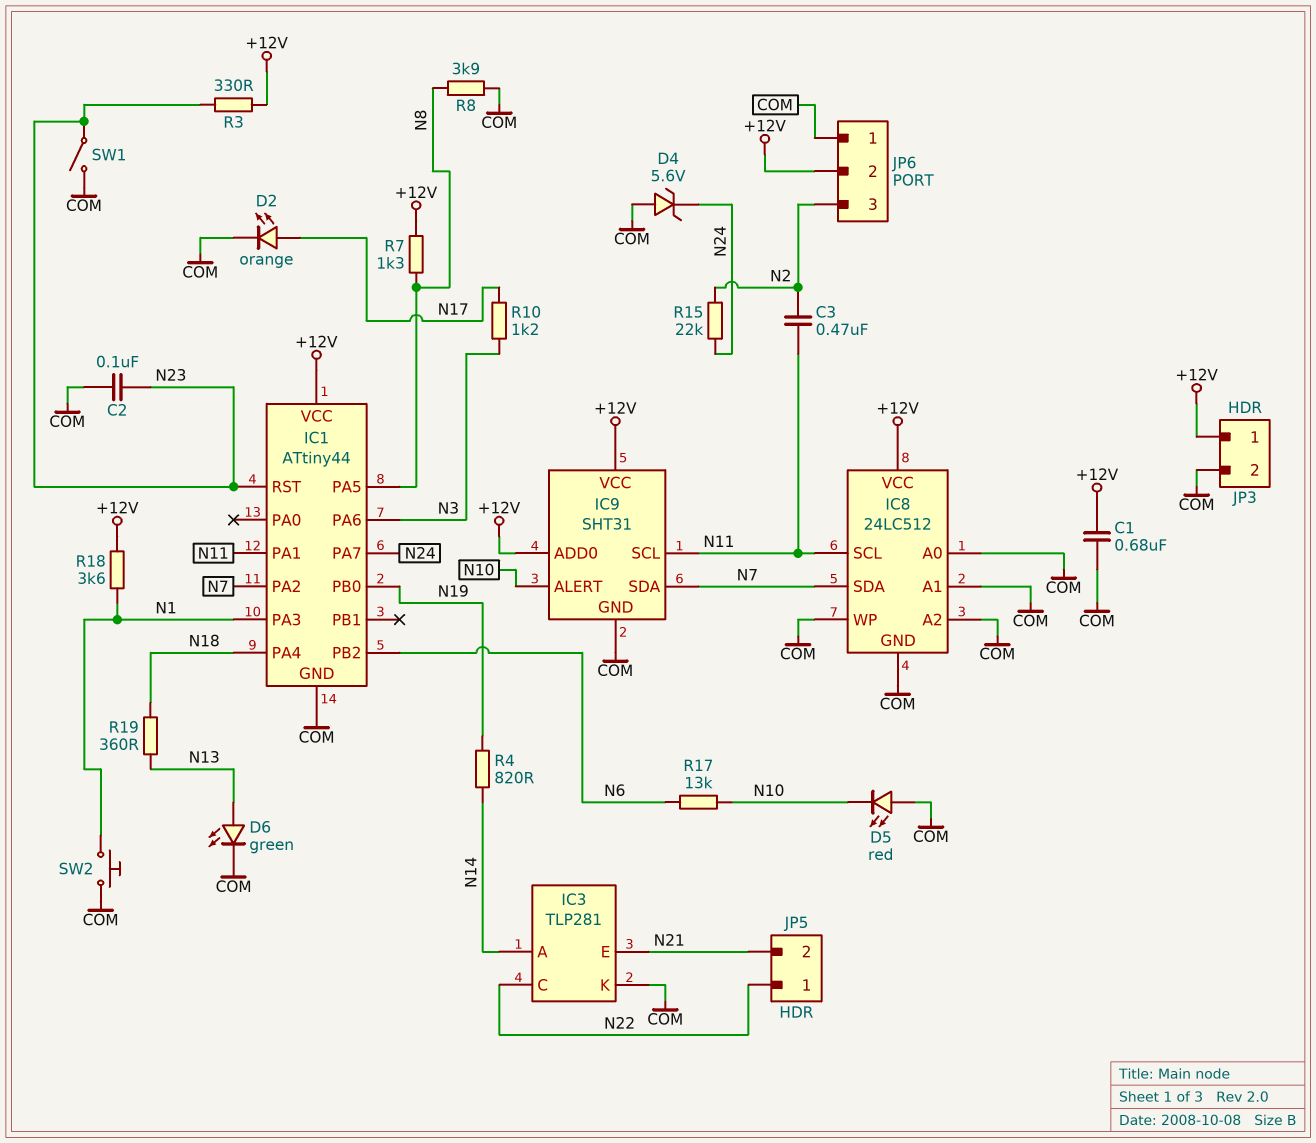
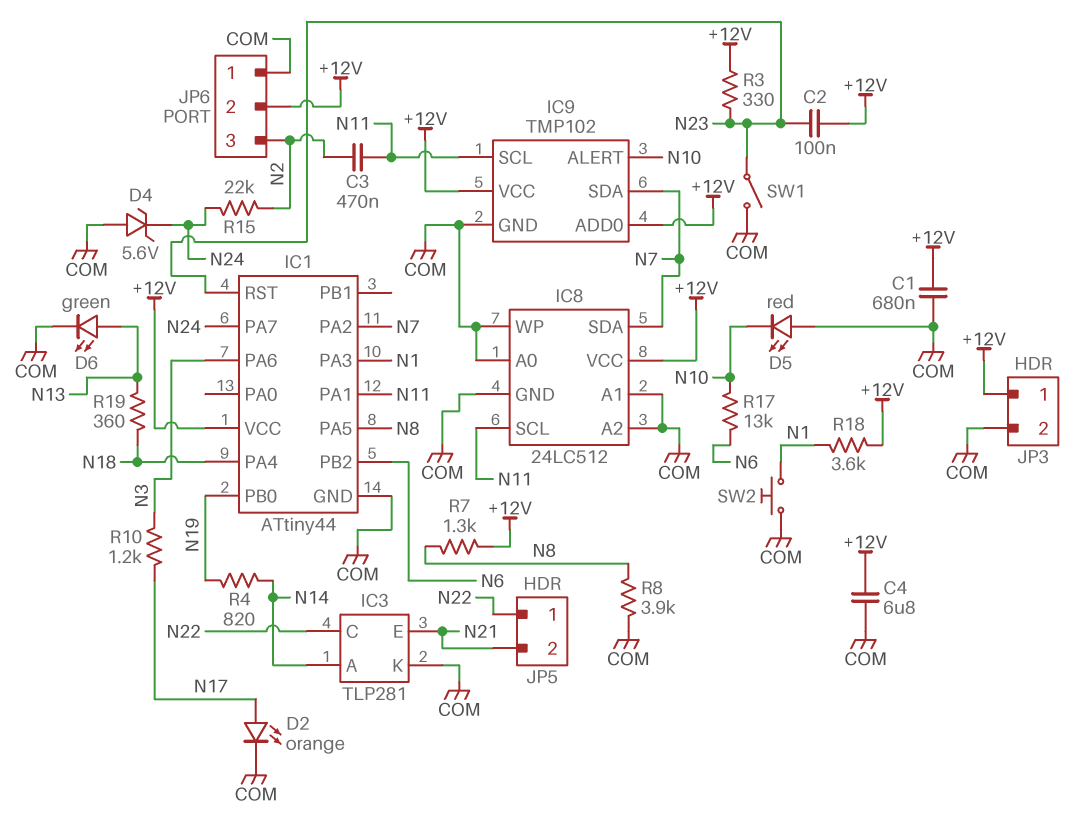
C2: 100nF (COM, N23) -> 100nF (+12V, N23)
C4: none -> 6.8uF (+12V, COM)
IC9: SHT31 -> TMP102

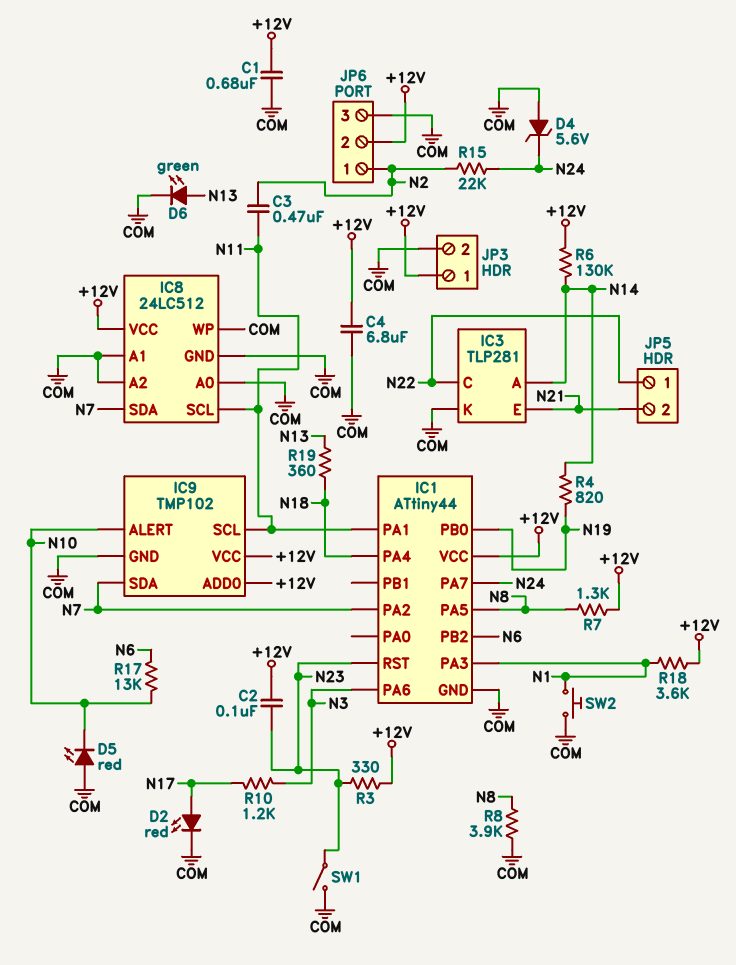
D2: LED orange (A N17, K COM) -> LED red (A N17, K COM)
JP6 pin 1: COM -> N2
JP6 pin 3: N2 -> COM
R6: none -> 130k (+12V, N14)

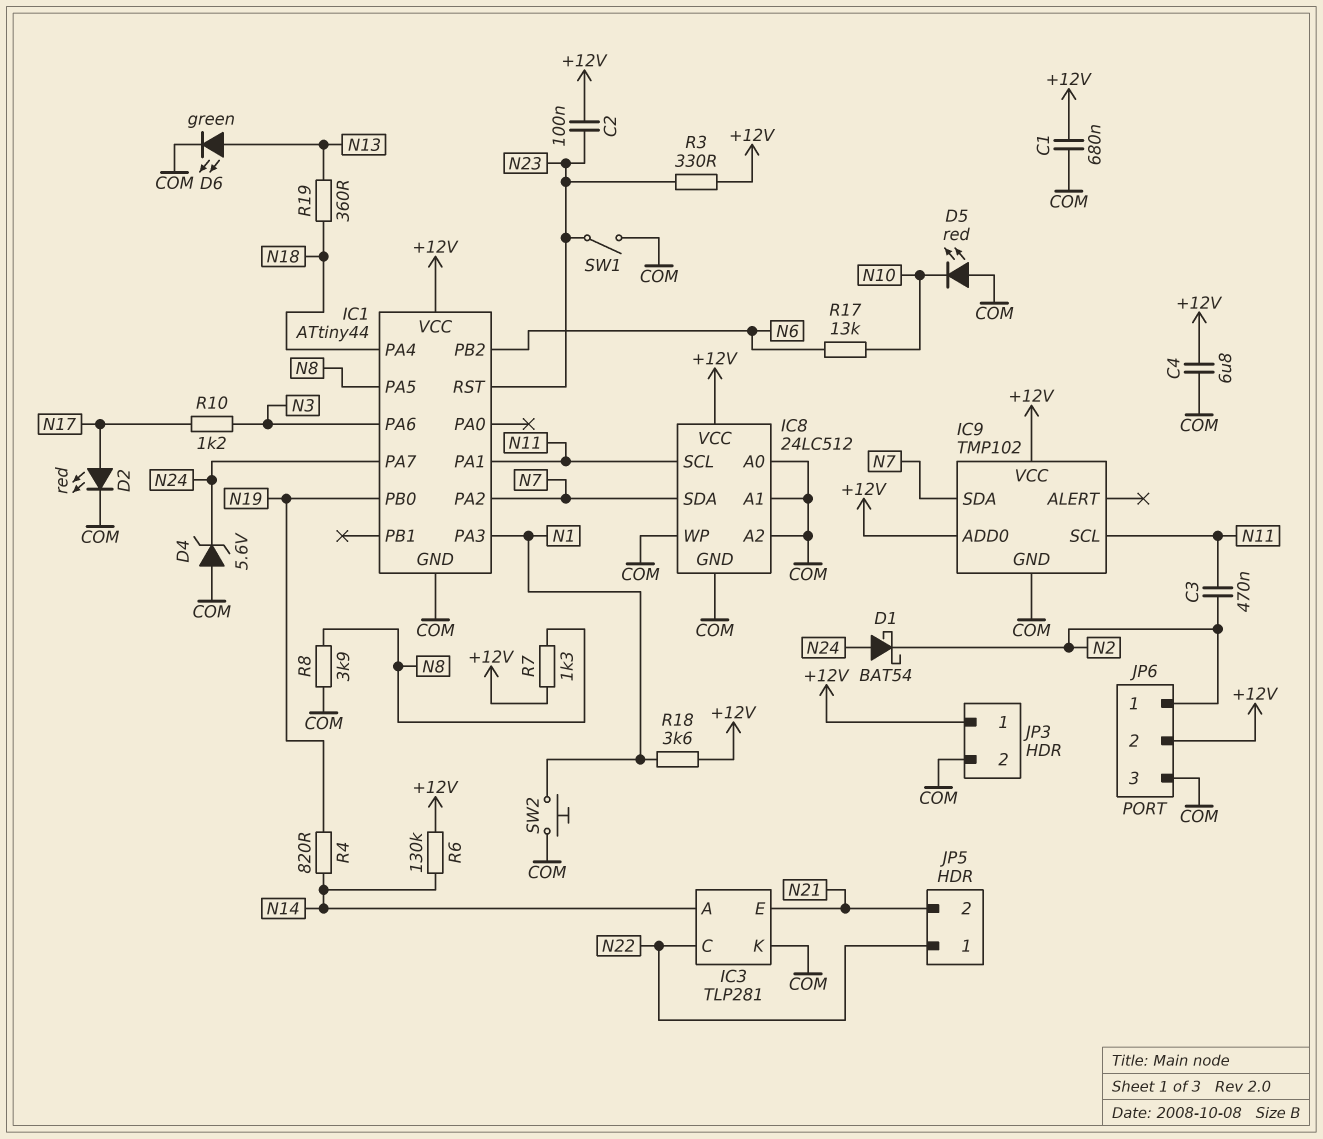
D1: none -> schottky BAT54 (A N24, K N2)
IC9 pin ALERT: N10 -> none
R15: 22k (N2, N24) -> none

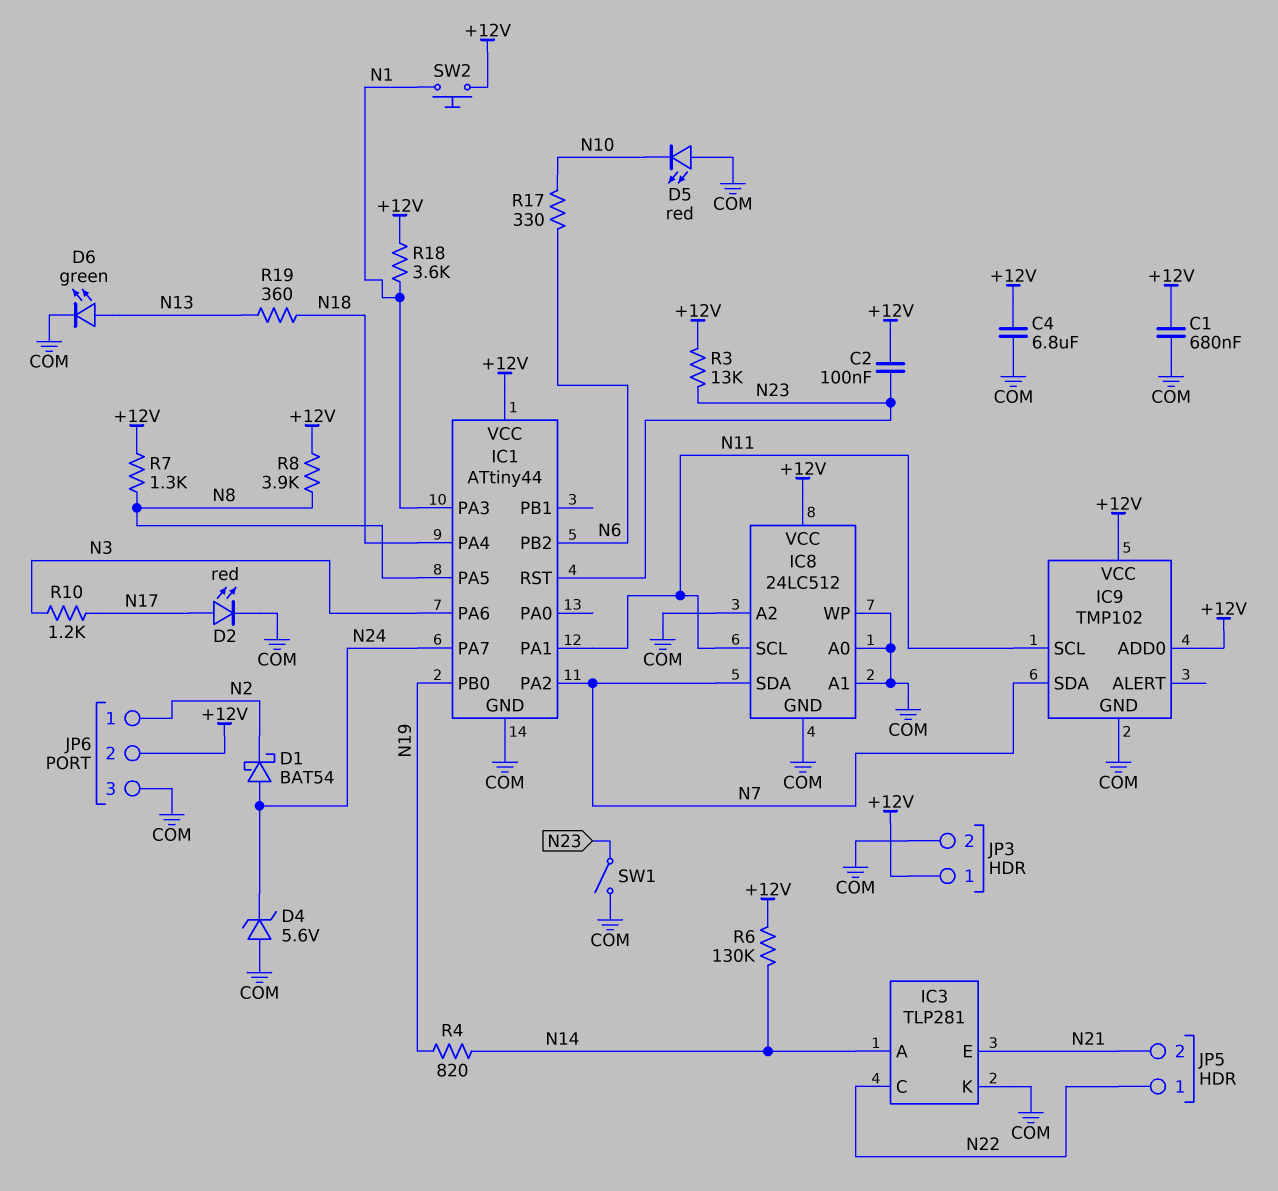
C3: 470nF (N2, N11) -> none
R3: 330 (+12V, N23) -> 13k (+12V, N23)
R8: 3.9k (COM, N8) -> 3.9k (+12V, N8)
R17: 13k (N6, N10) -> 330 (N6, N10)
SW2: button (COM, N1) -> button (+12V, N1)

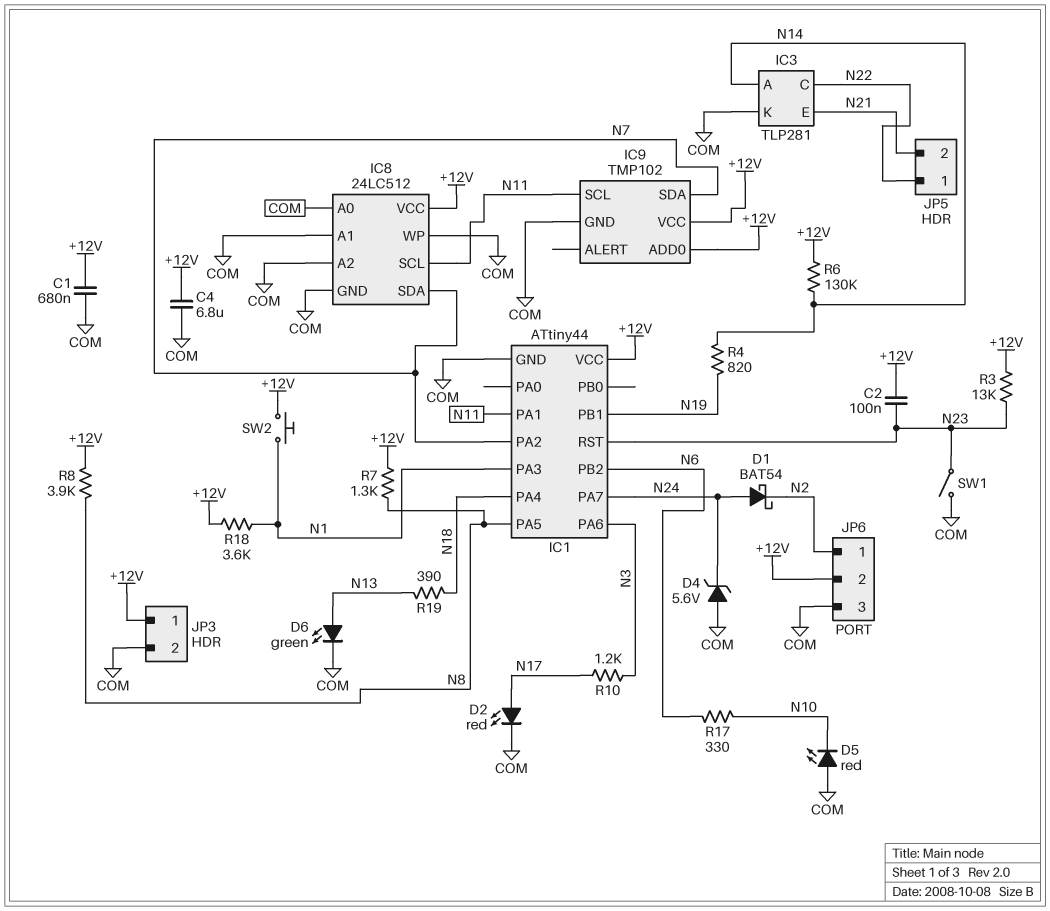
IC1 pin PB0: N19 -> none
IC1 pin PB1: none -> N19
R19: 360 (N13, N18) -> 390 (N13, N18)

